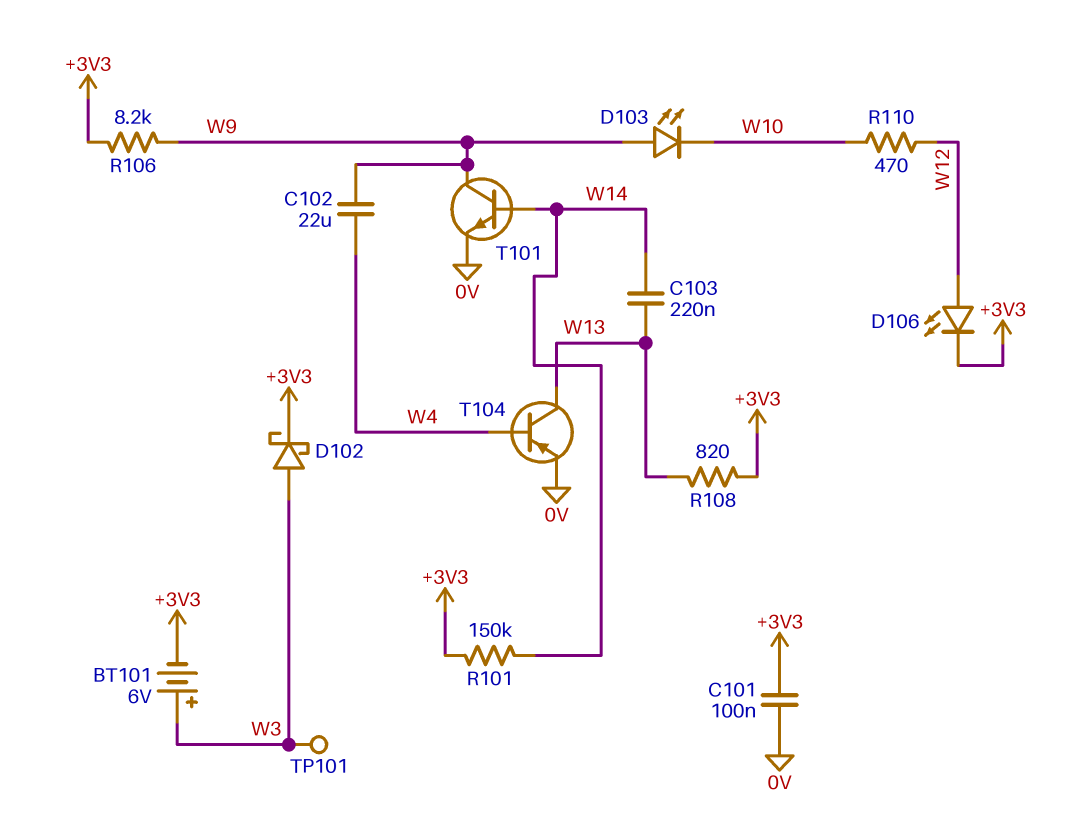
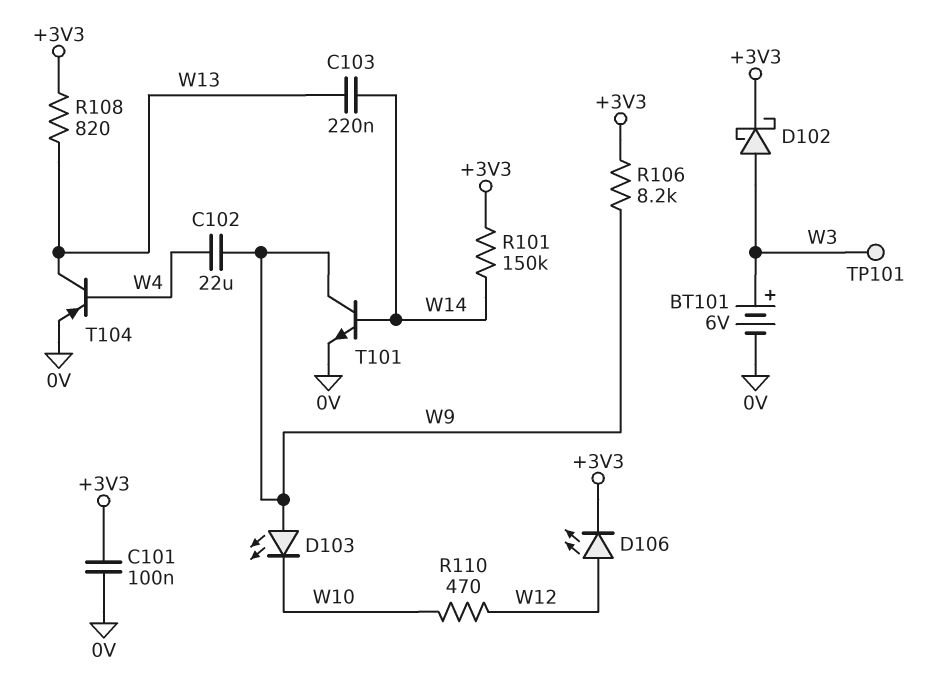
BT101: 6V (plus W3, minus +3V3) -> 6V (plus W3, minus 0V)

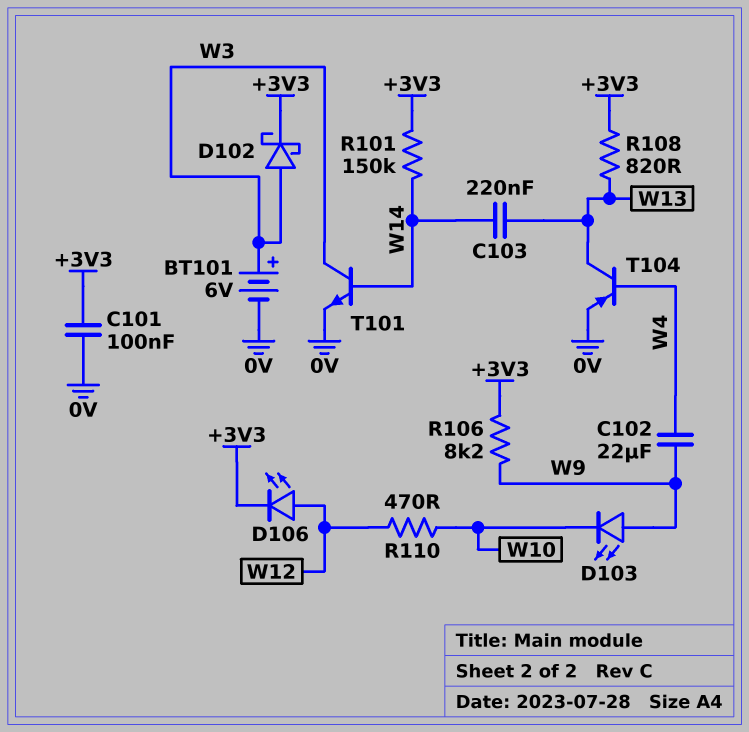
T101: NPN (B W14, C W9, E 0V) -> NPN (B W14, C W3, E 0V)
TP101: test point (W3) -> none

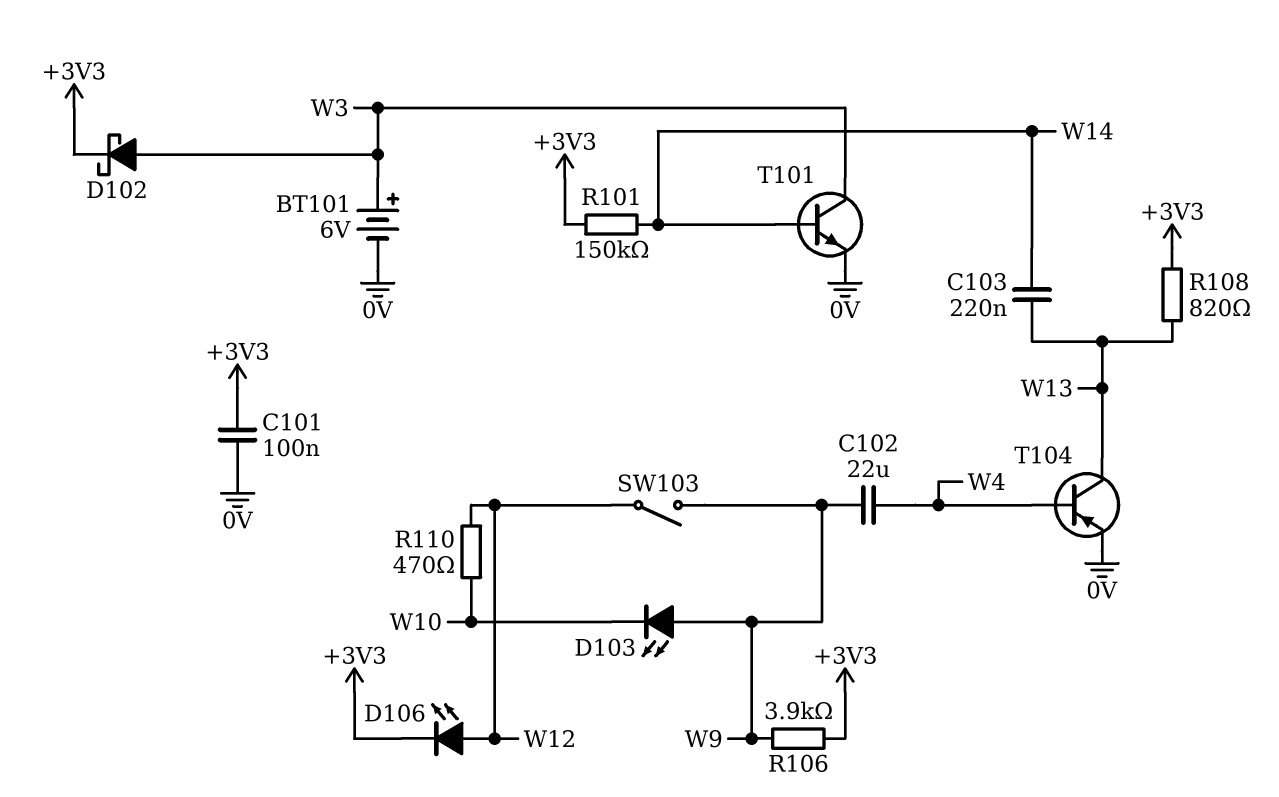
R106: 8.2k (+3V3, W9) -> 3.9k (+3V3, W9)
SW103: none -> switch (W9, W12)

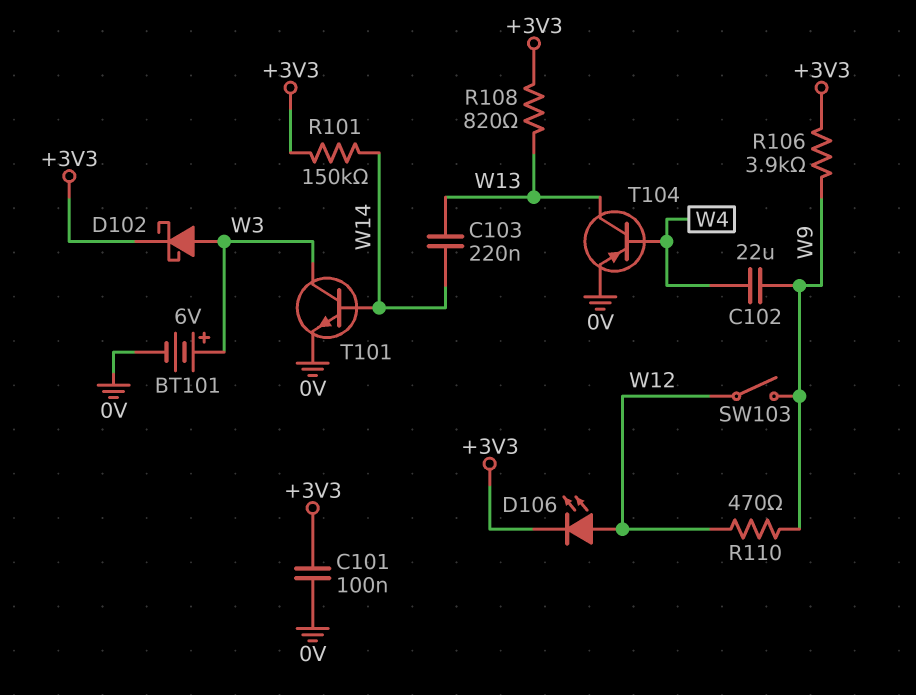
D103: LED (A W9, K W10) -> none
R110: 470 (W10, W12) -> 470 (W9, W12)

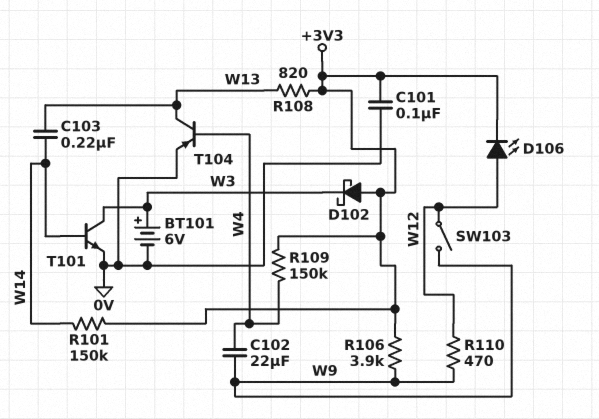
D102: schottky (A W3, K +3V3) -> schottky (A +3V3, K W3)
R109: none -> 150k (+3V3, W4)

